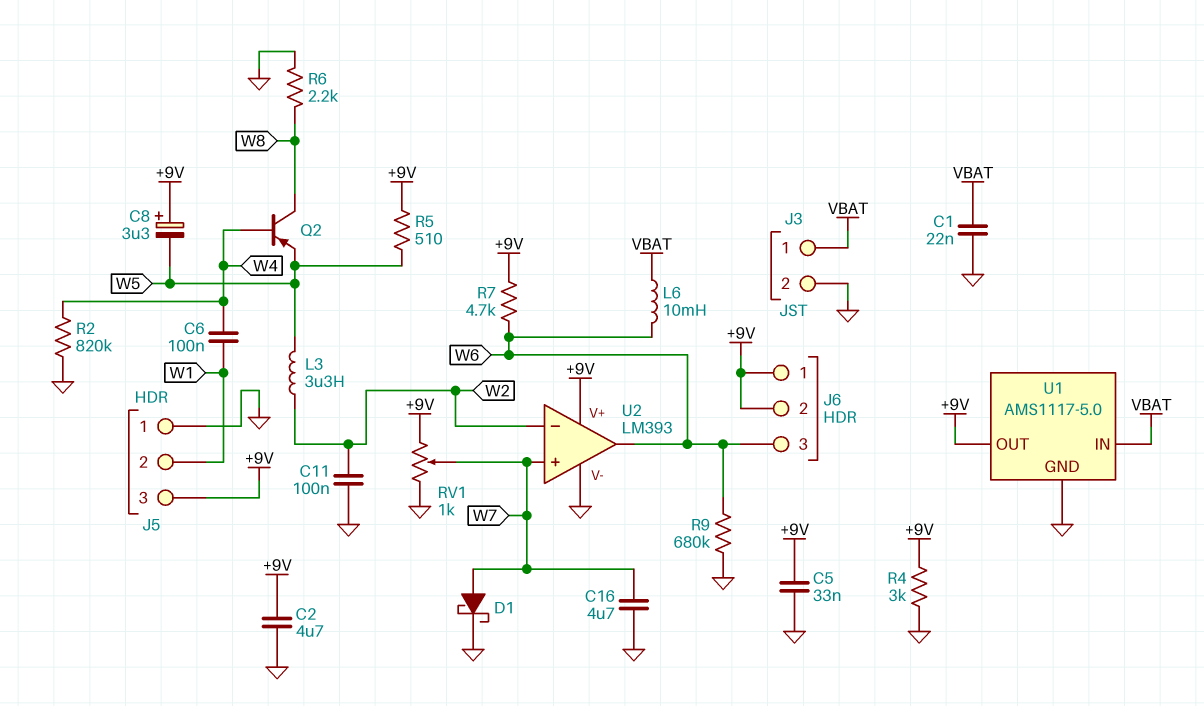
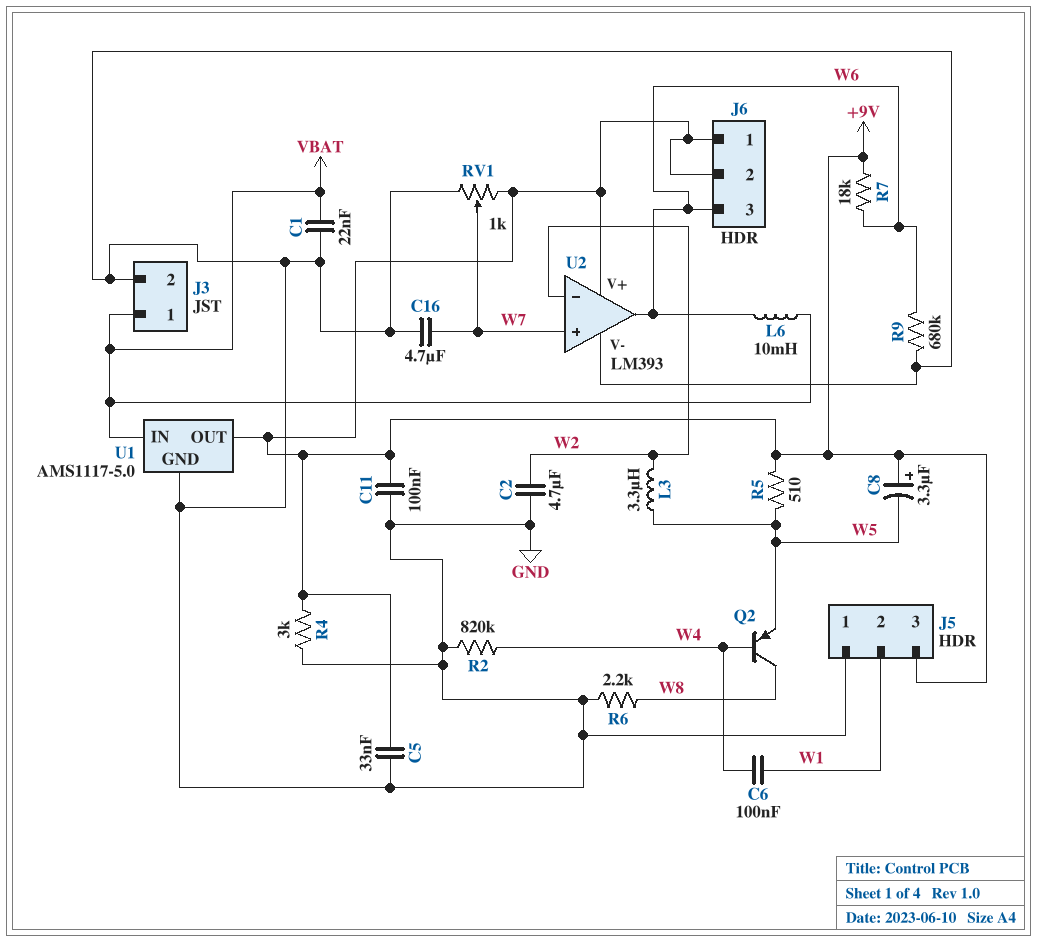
C2: 4.7uF (+9V, GND) -> 4.7uF (GND, W2)
C11: 100nF (GND, W2) -> 100nF (+9V, GND)
D1: schottky (A W7, K GND) -> none
R7: 4.7k (+9V, W6) -> 18k (+9V, W6)

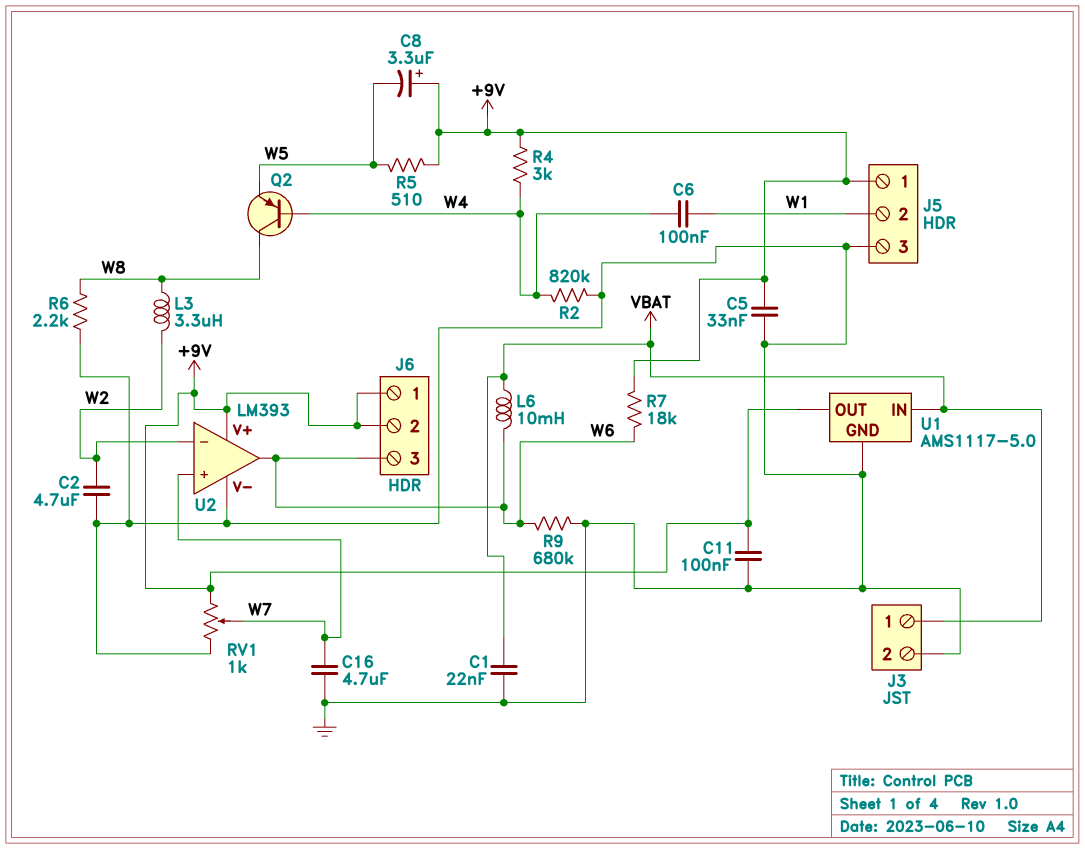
J5 pin 1: GND -> +9V
J5 pin 3: +9V -> GND
L3: 3.3uH (W2, W5) -> 3.3uH (W2, W8)
R4: 3k (+9V, GND) -> 3k (+9V, W4)

